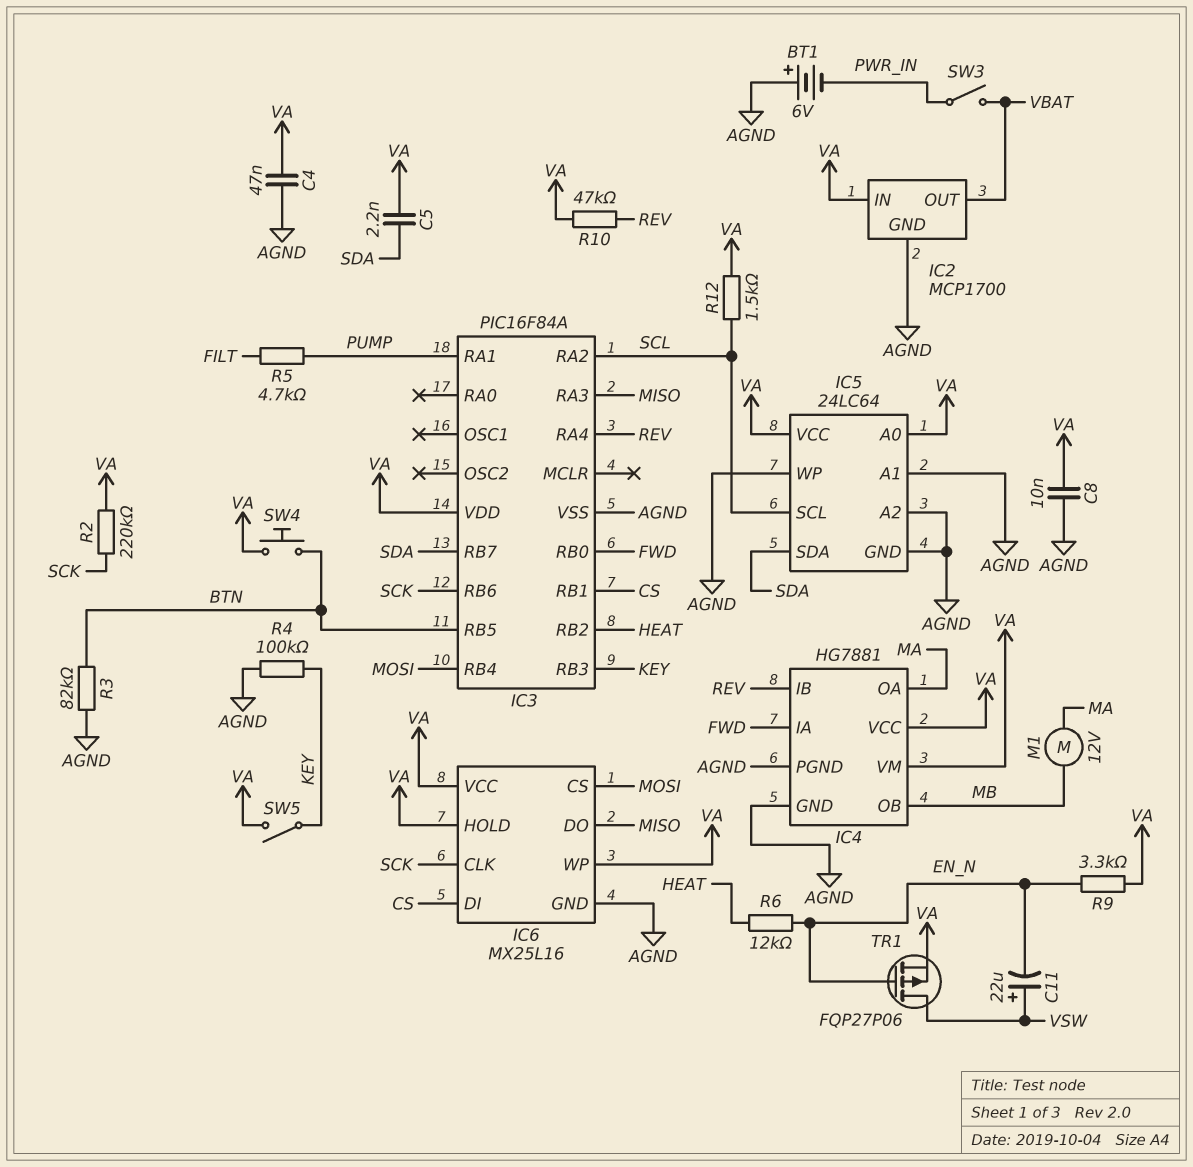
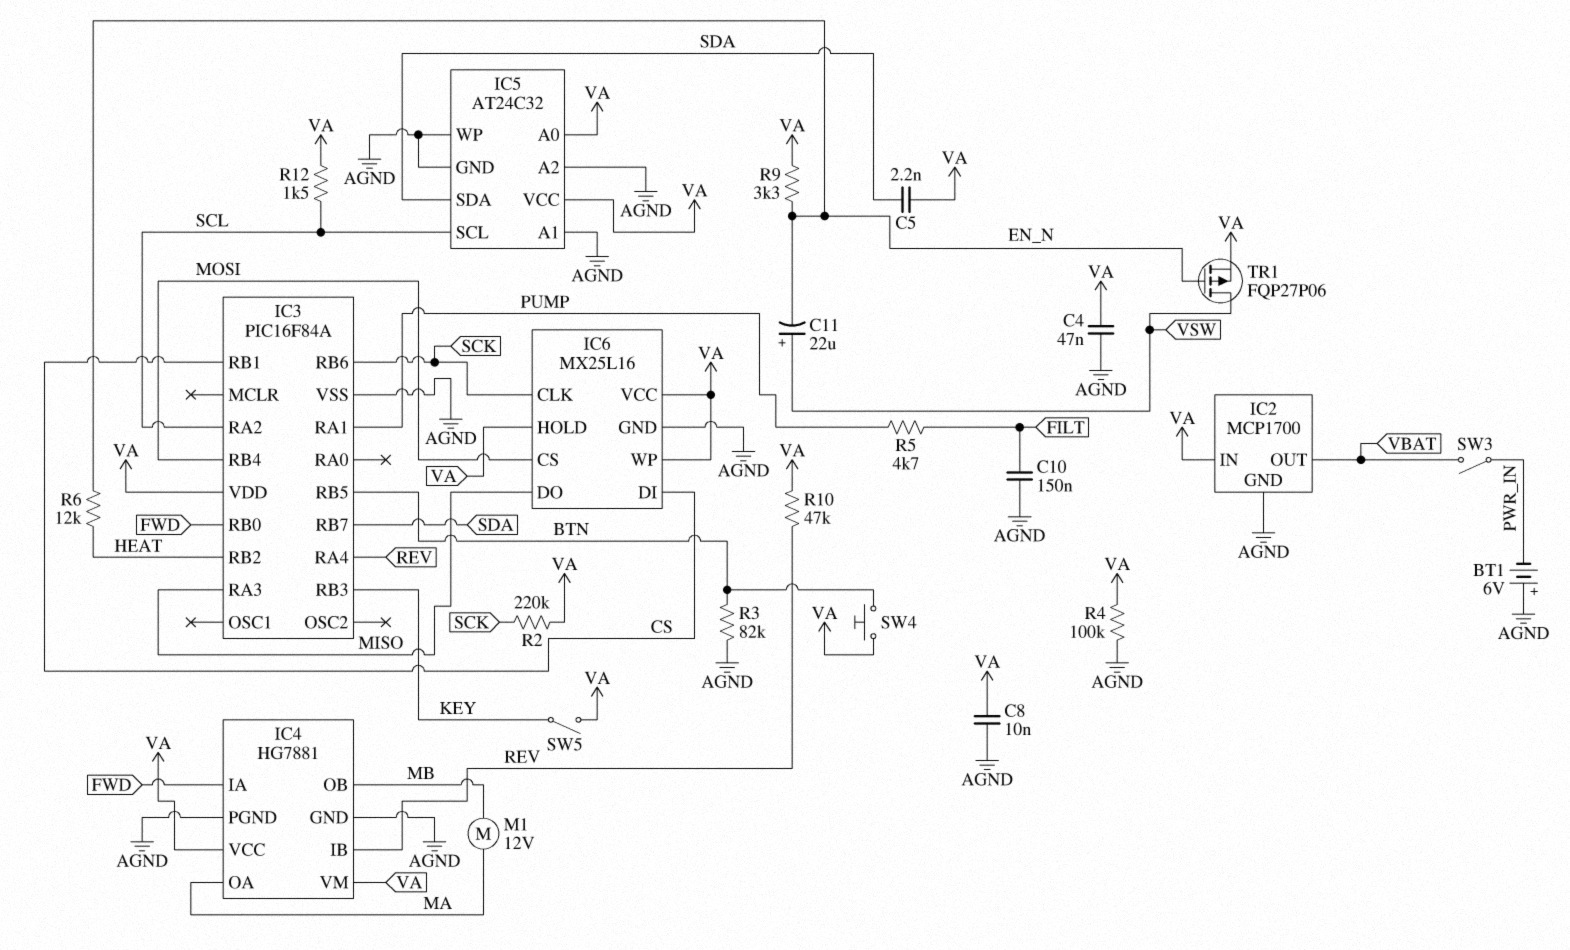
C10: none -> 150nF (AGND, FILT)
IC5: 24LC64 -> AT24C32
R4: 100k (AGND, KEY) -> 100k (AGND, VA)

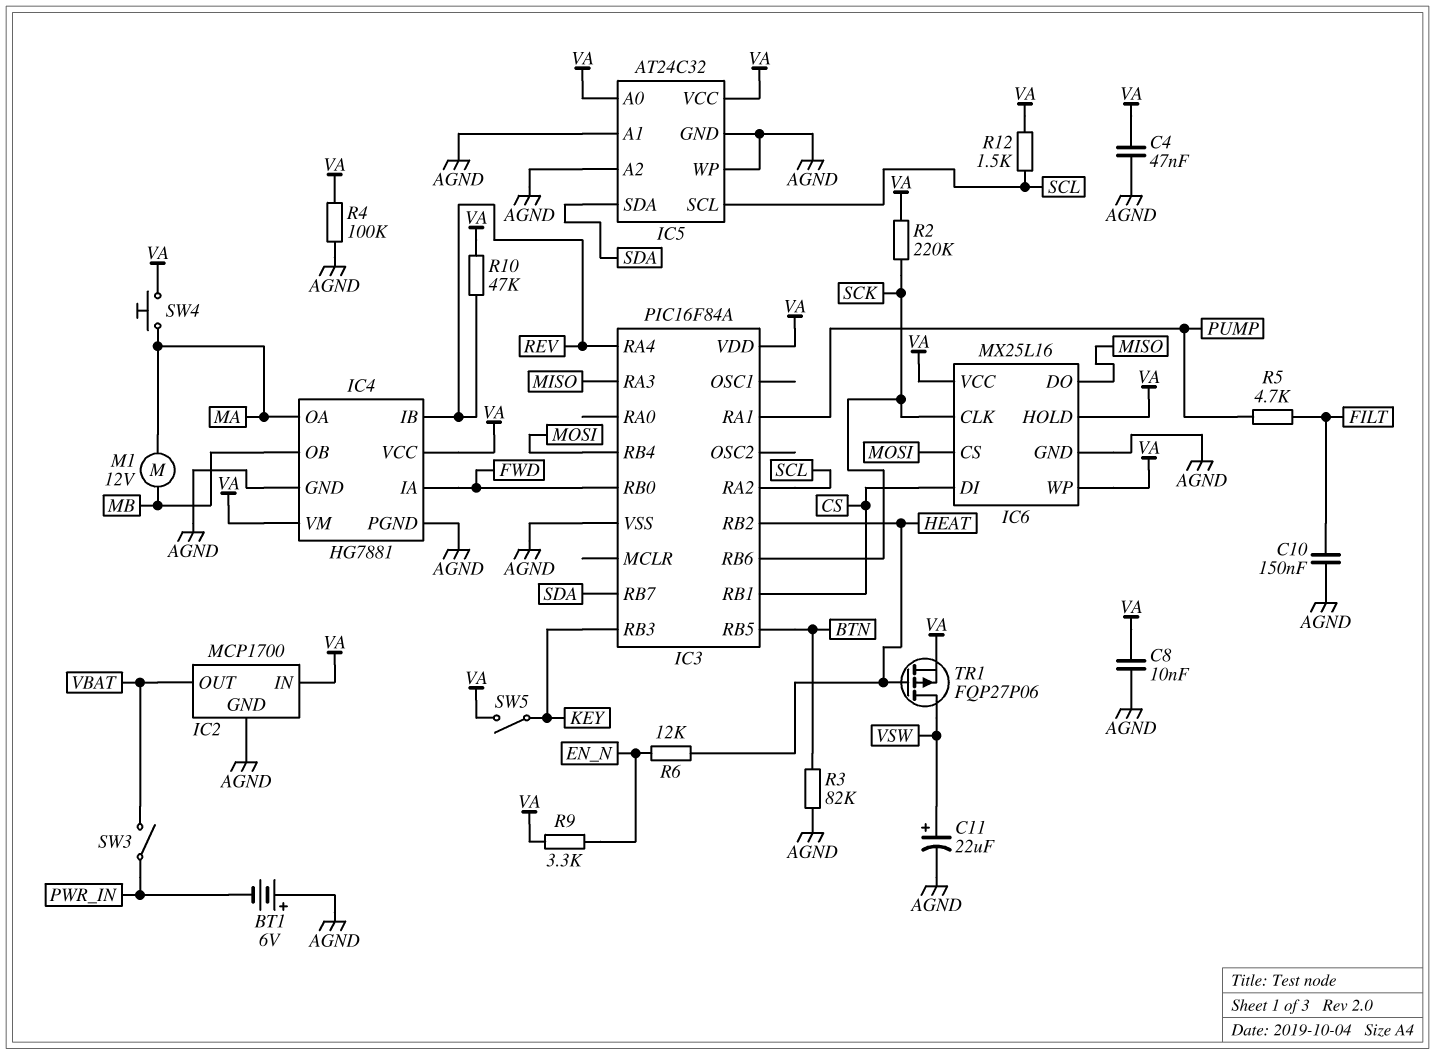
C5: 2.2nF (SDA, VA) -> none
C11: 22uF (plus VSW, minus EN_N) -> 22uF (plus VSW, minus AGND)
SW4: button (BTN, VA) -> button (MA, VA)
TR1: PMOS FQP27P06 (G EN_N, D VSW, S VA) -> PMOS FQP27P06 (G HEAT, D VSW, S VA)

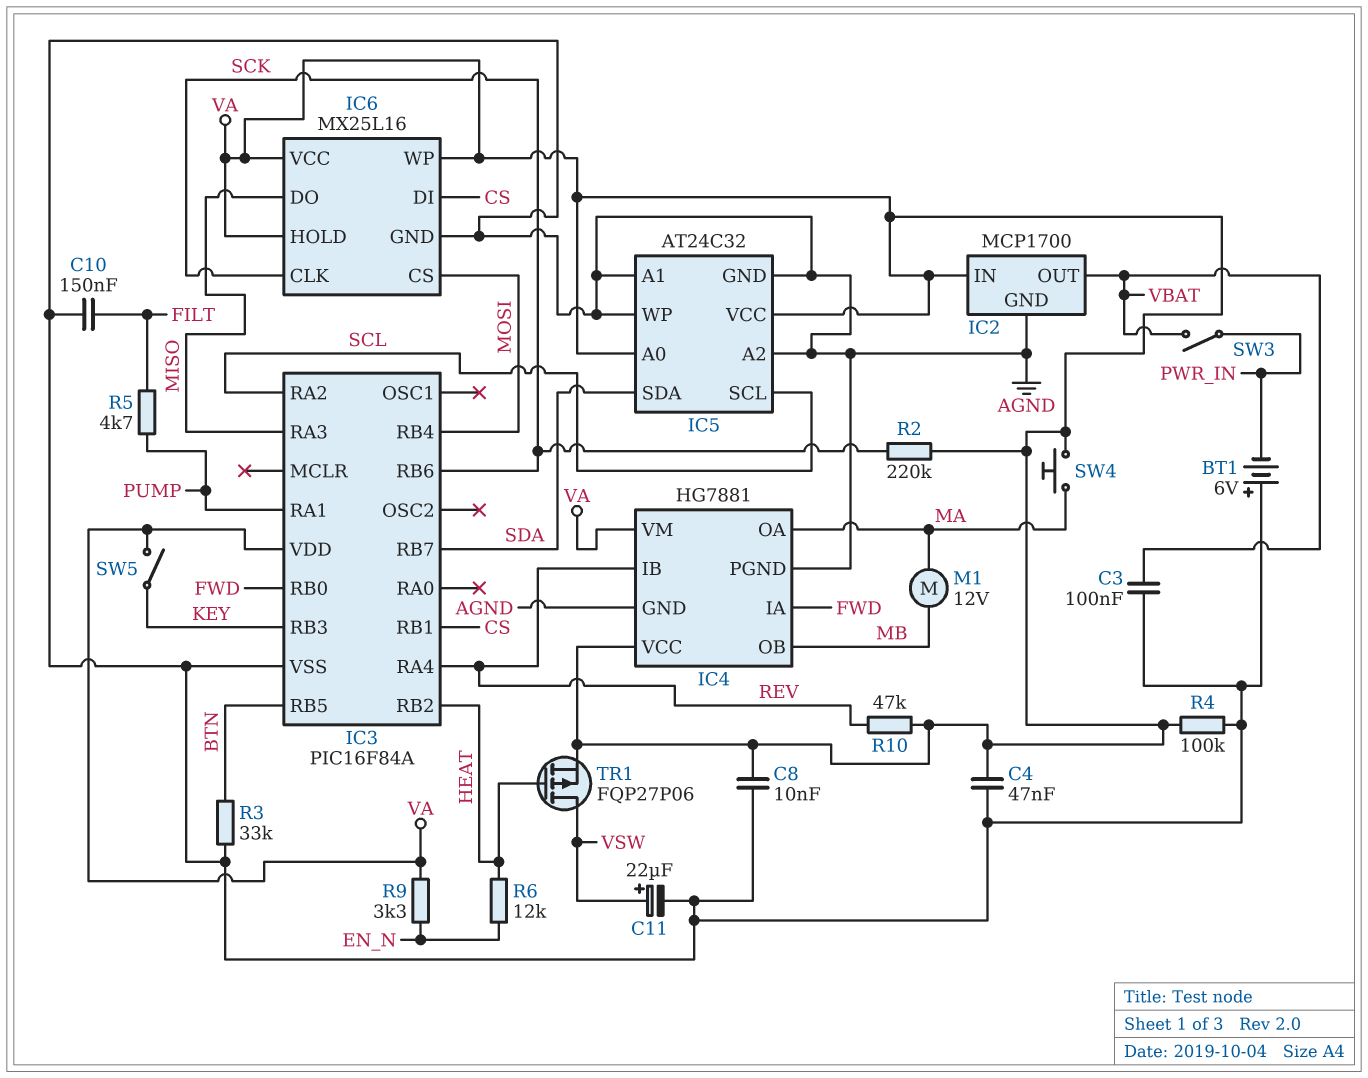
C3: none -> 100nF (AGND, VBAT)
R3: 82k (AGND, BTN) -> 33k (AGND, BTN)
R12: 1.5k (SCL, VA) -> none

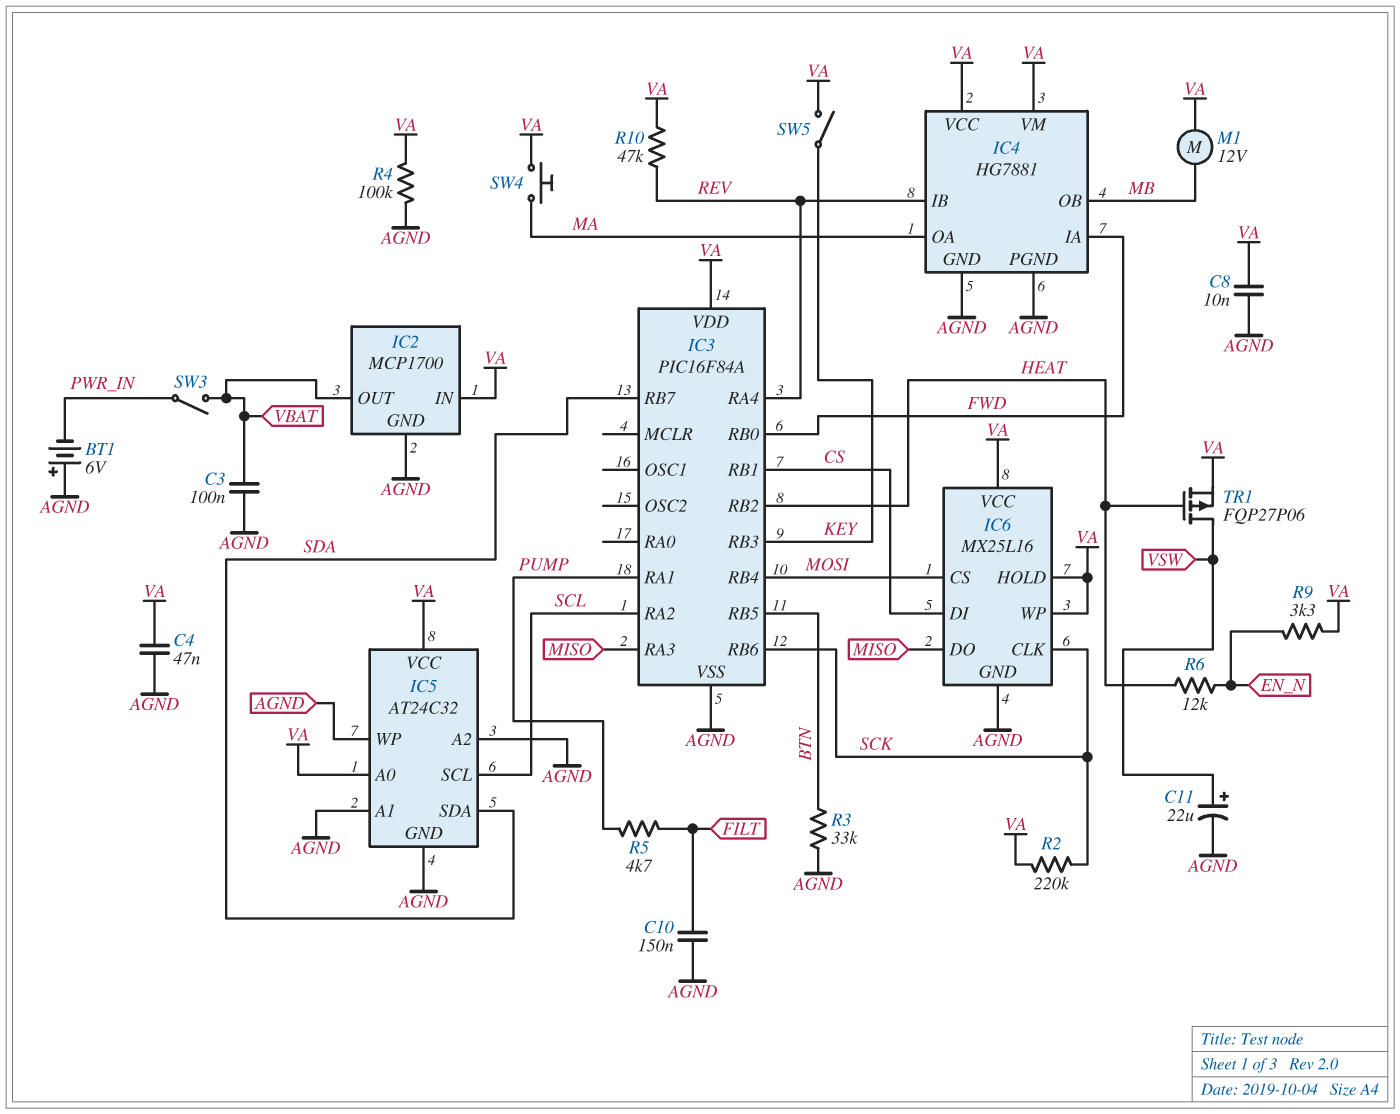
M1: motor 12V (MA, MB) -> motor 12V (MB, VA)

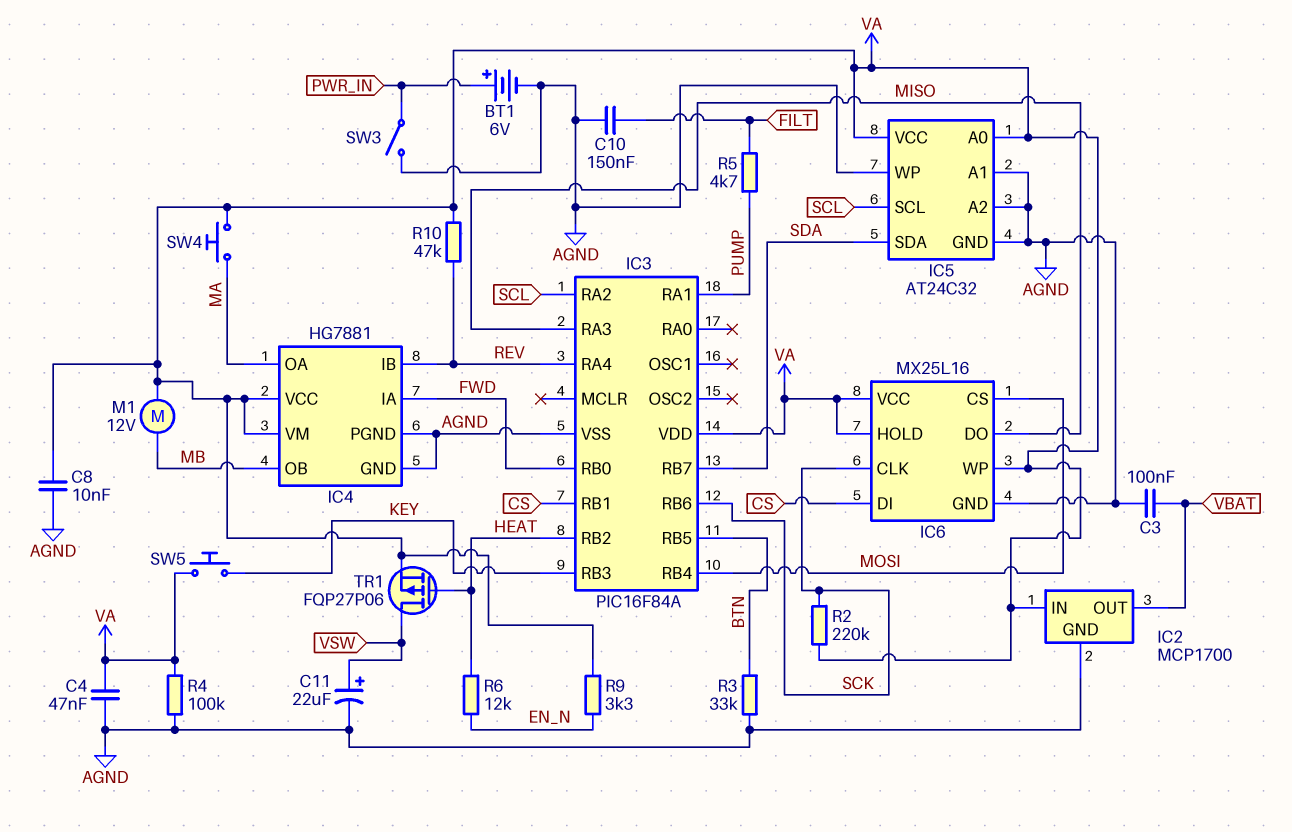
BT1: 6V (plus AGND, minus PWR_IN) -> 6V (plus PWR_IN, minus AGND)
SW3: switch (PWR_IN, VBAT) -> switch (AGND, PWR_IN)
SW5: switch (KEY, VA) -> button (KEY, VA)

